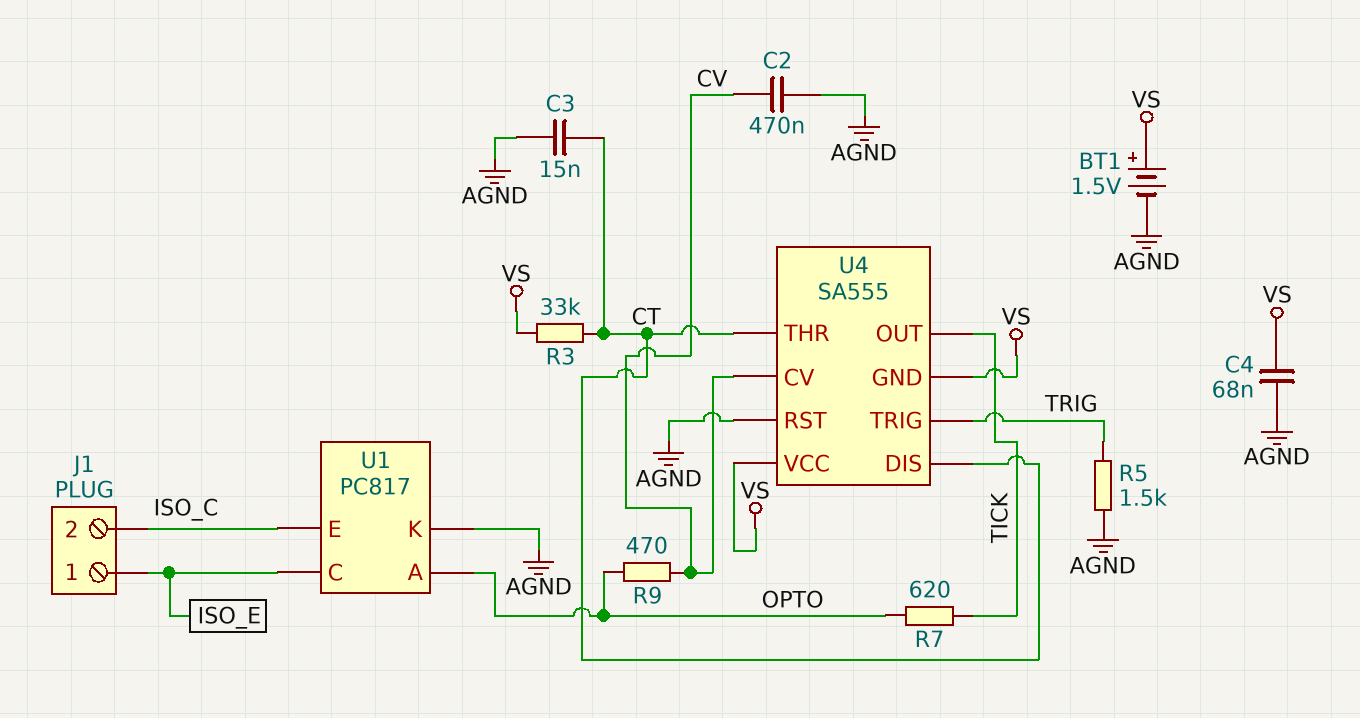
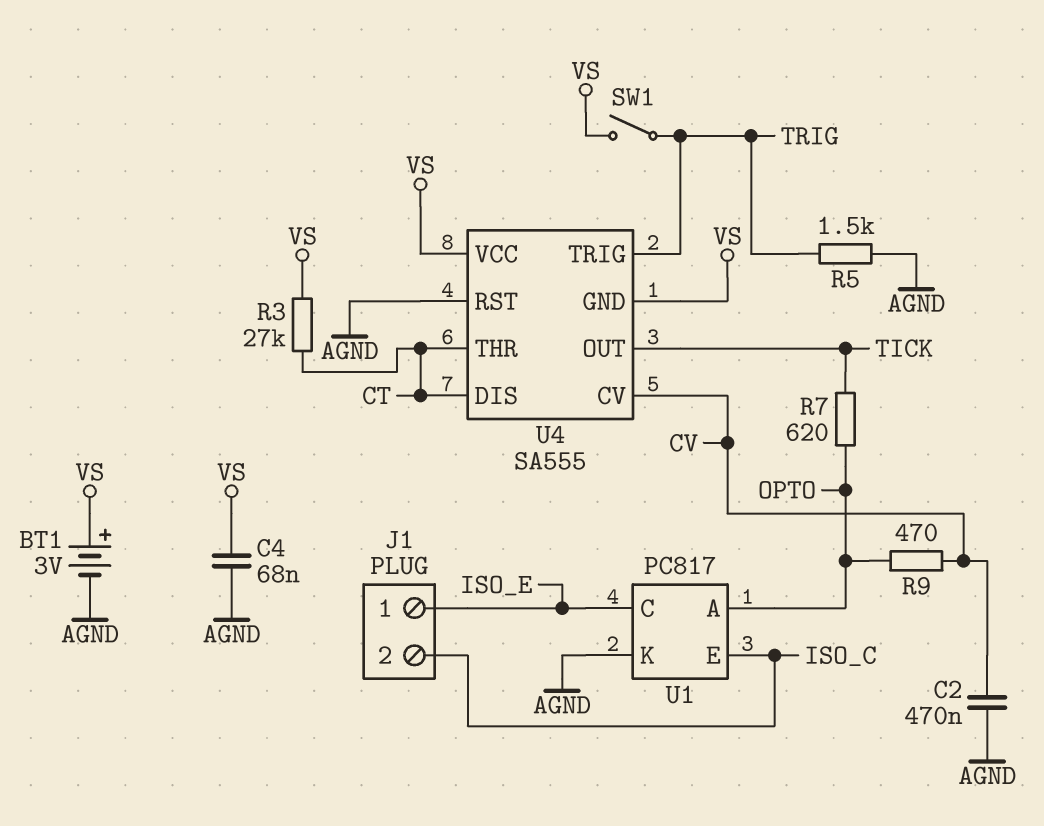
BT1: 1.5V (plus VS, minus AGND) -> 3V (plus VS, minus AGND)
C3: 15nF (AGND, CT) -> none
R3: 33k (CT, VS) -> 27k (CT, VS)
SW1: none -> switch (TRIG, VS)

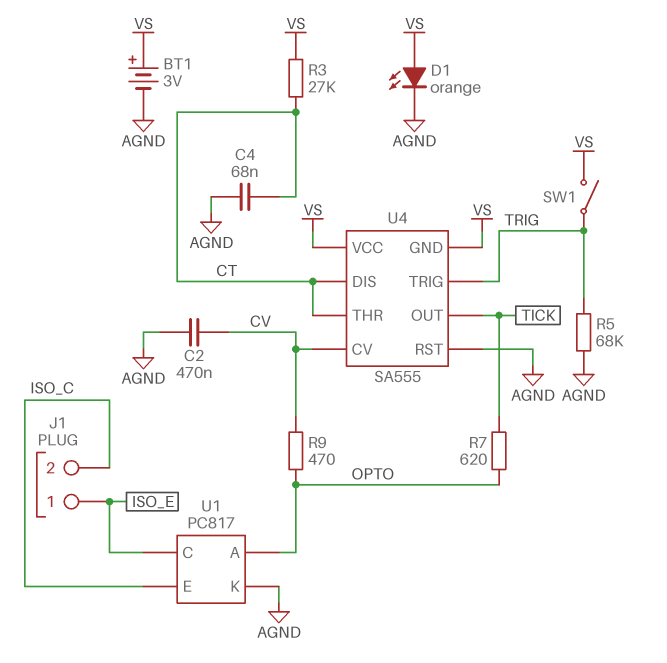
C4: 68nF (AGND, VS) -> 68nF (AGND, CT)
D1: none -> LED orange (A VS, K AGND)
R5: 1.5k (AGND, TRIG) -> 68k (AGND, TRIG)

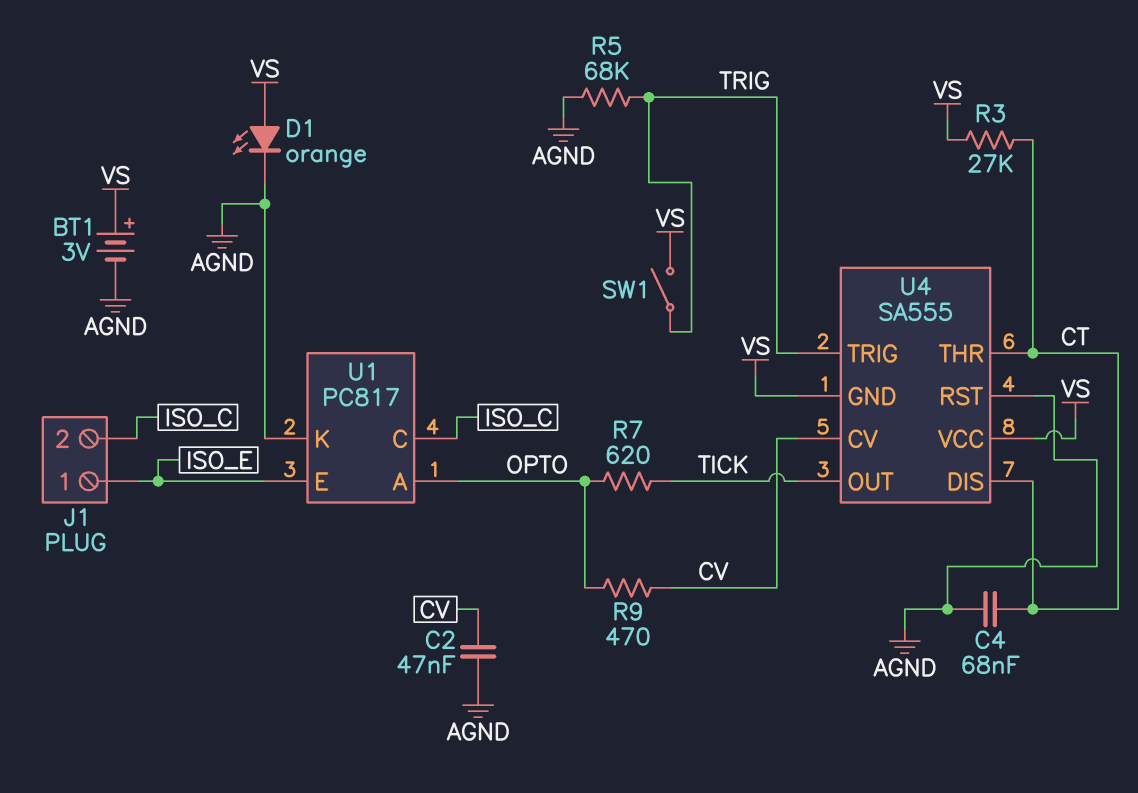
C2: 470nF (AGND, CV) -> 47nF (AGND, CV)
U1 pin C: ISO_E -> ISO_C
U1 pin E: ISO_C -> ISO_E

